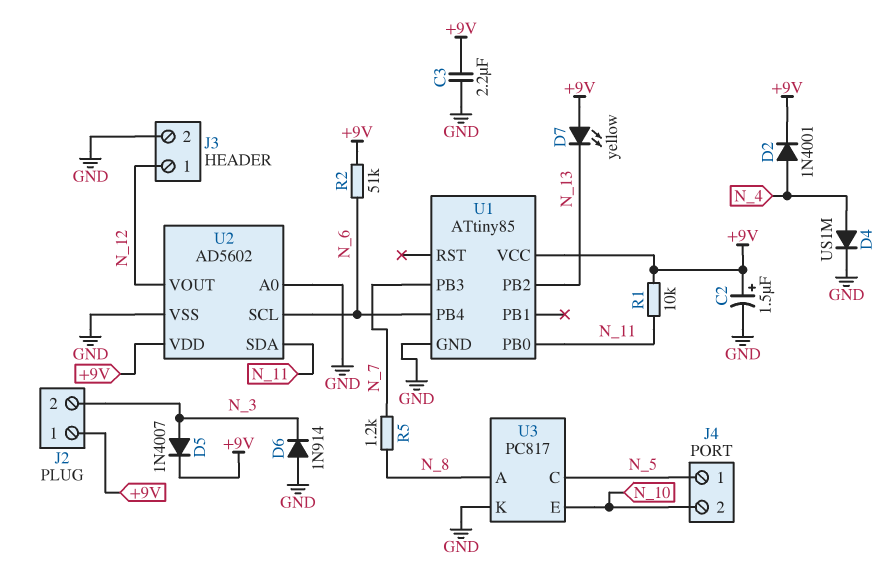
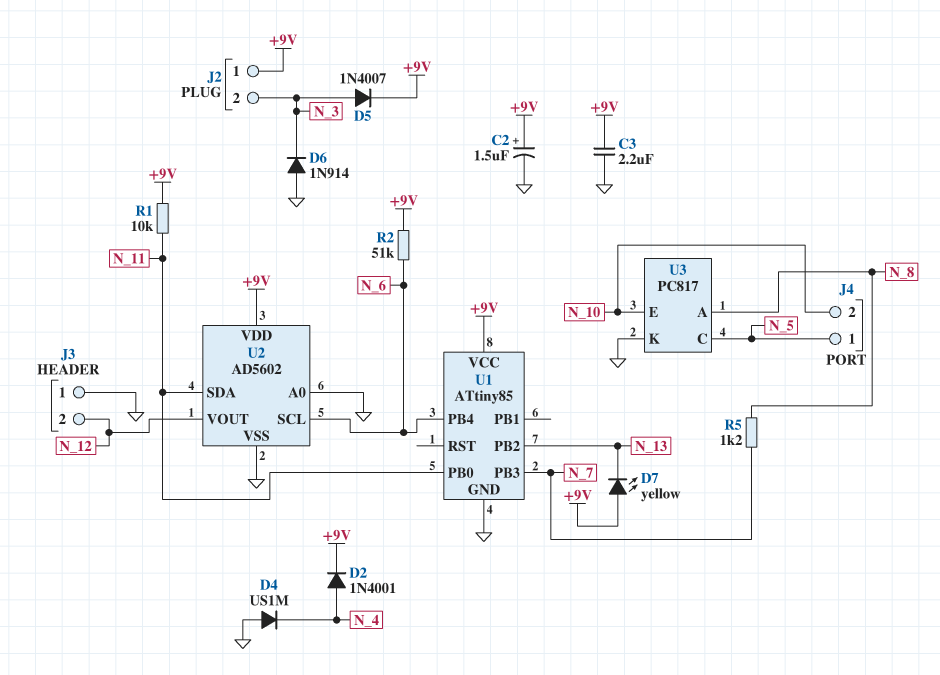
D4: diode US1M (A N_4, K GND) -> diode US1M (A GND, K N_4)
J3 pin 1: N_12 -> GND
J3 pin 2: GND -> N_12

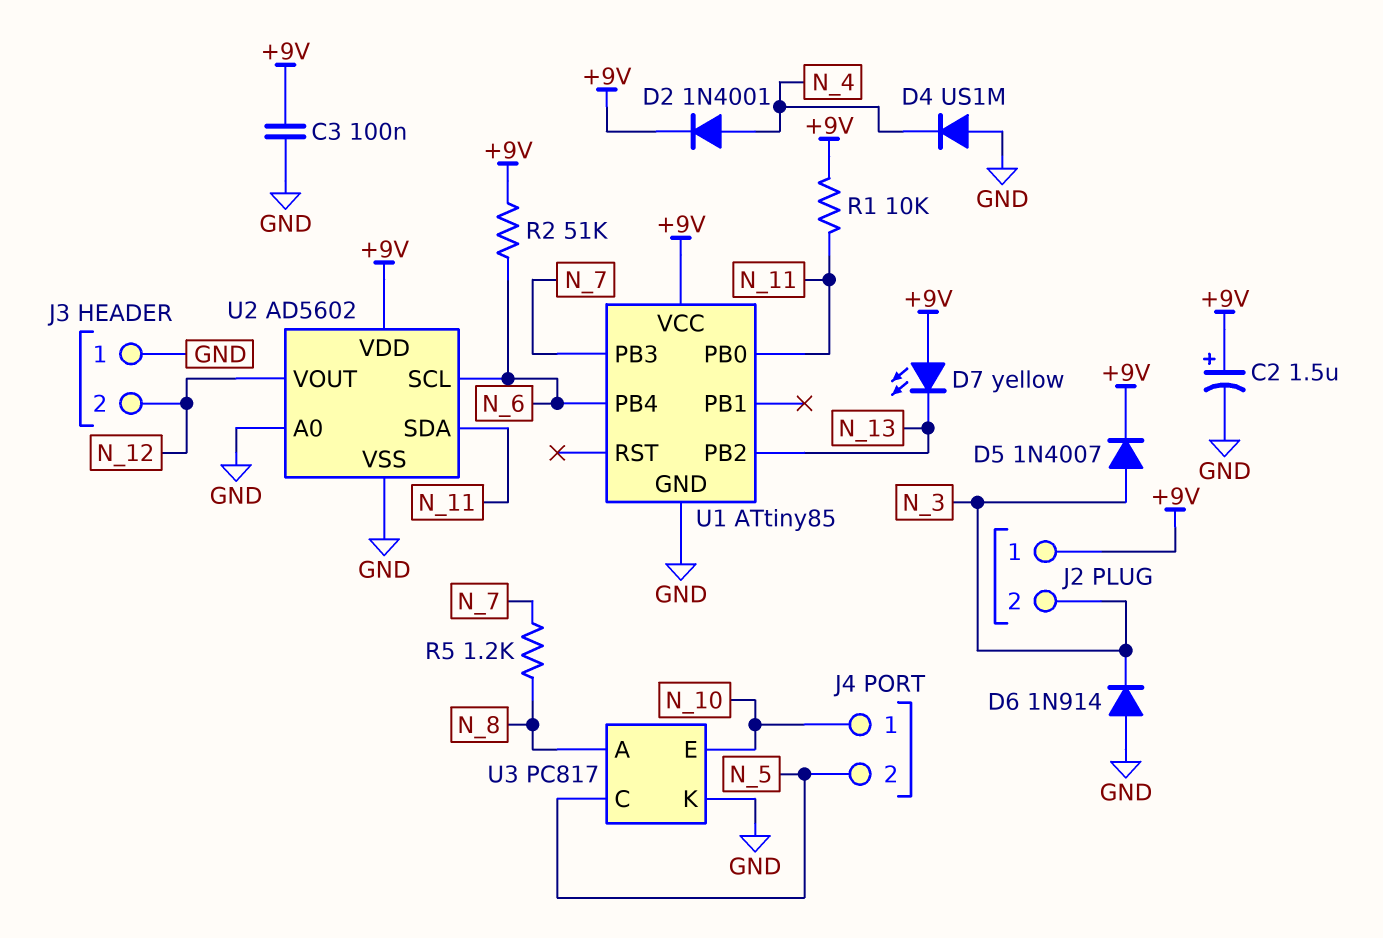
C3: 2.2uF (+9V, GND) -> 100nF (+9V, GND)
J4 pin 1: N_5 -> N_10
J4 pin 2: N_10 -> N_5

